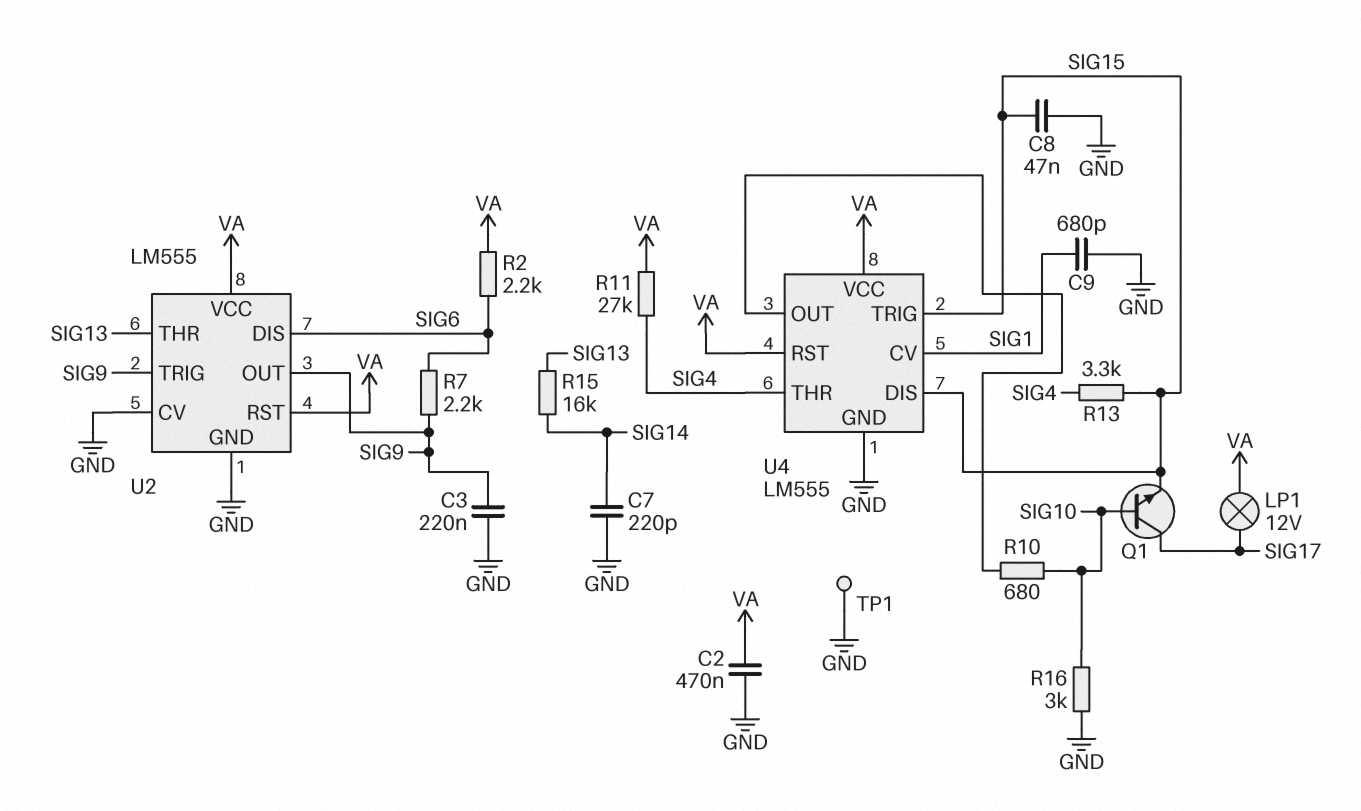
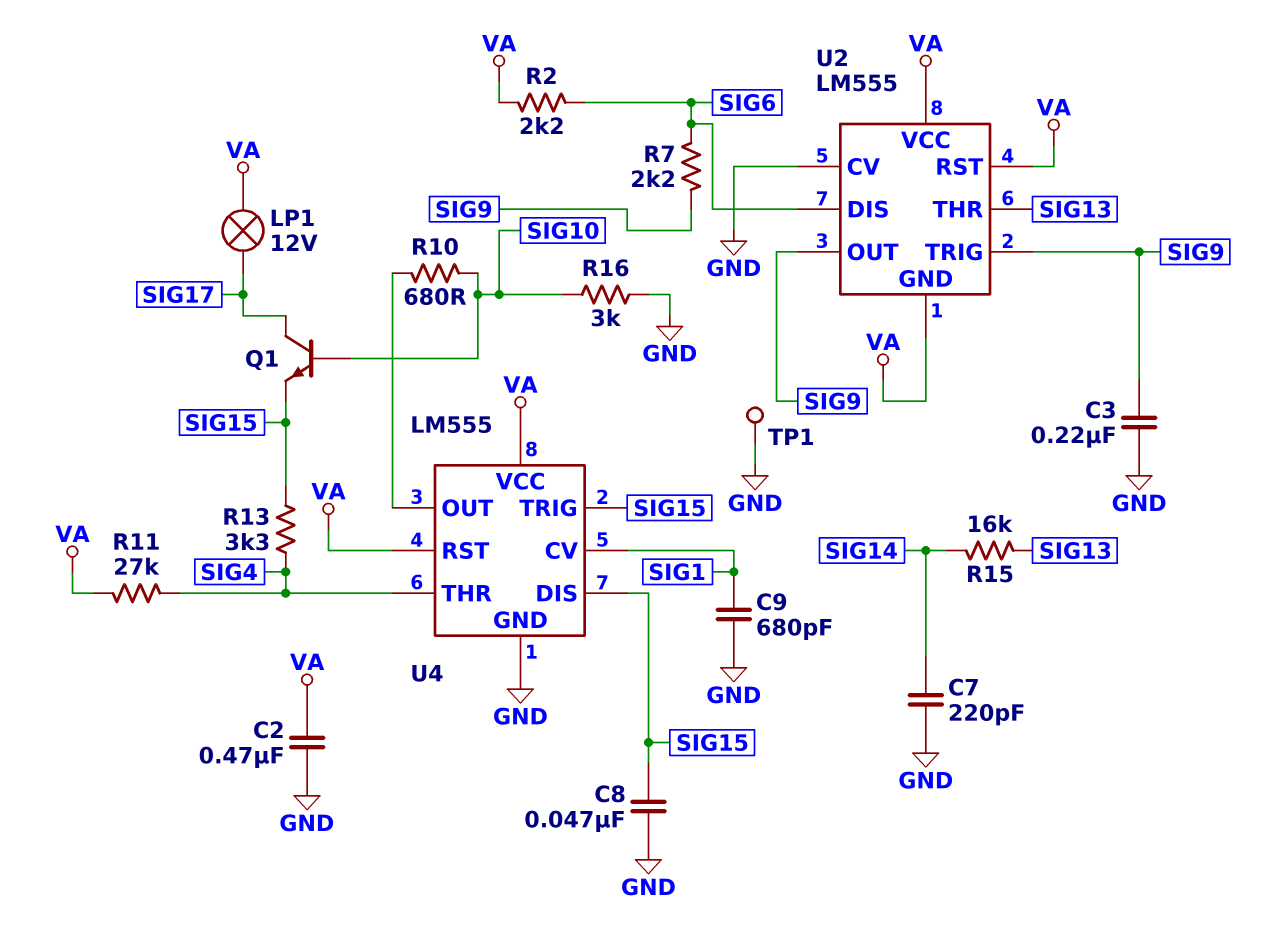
U2 pin GND: GND -> VA

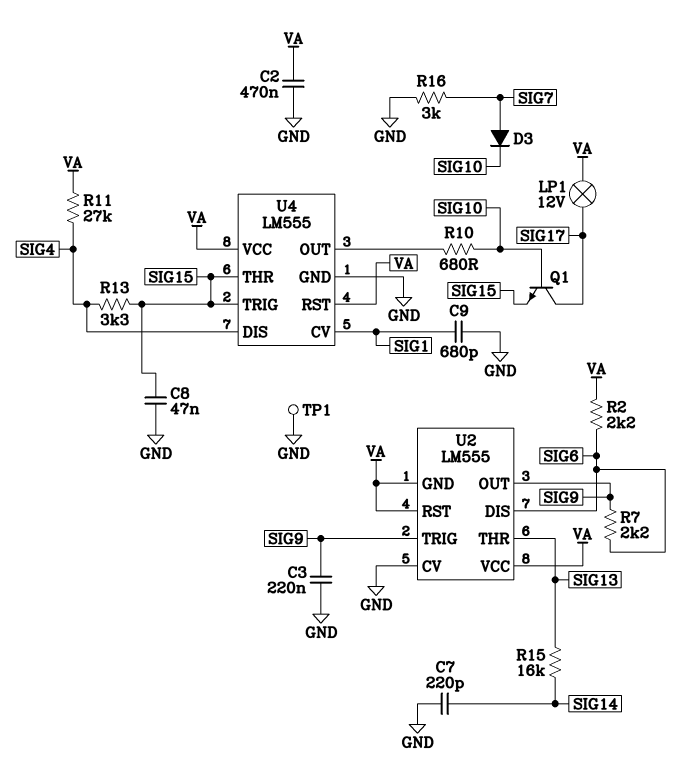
D3: none -> diode (A SIG7, K SIG10)
R16: 3k (GND, SIG10) -> 3k (GND, SIG7)
U4 pin DIS: SIG15 -> SIG4
U4 pin THR: SIG4 -> SIG15

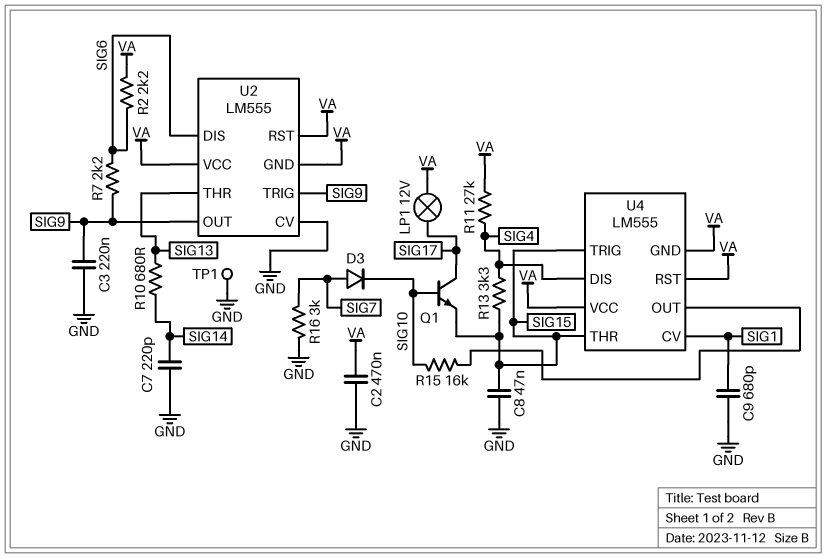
R10: 680 (SIG10, U4/OUT) -> 680 (SIG13, SIG14)
R15: 16k (SIG13, SIG14) -> 16k (SIG10, U4/OUT)
U4 pin GND: GND -> VA

